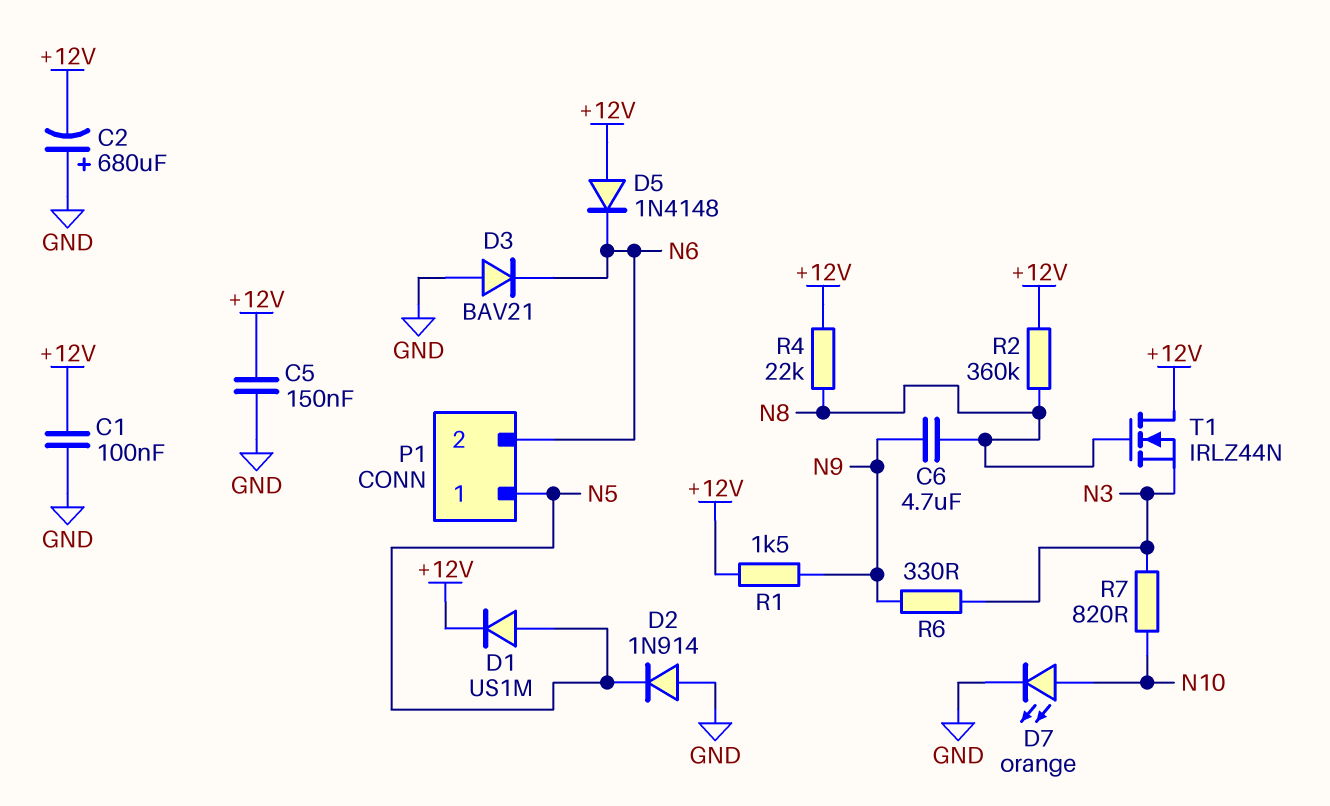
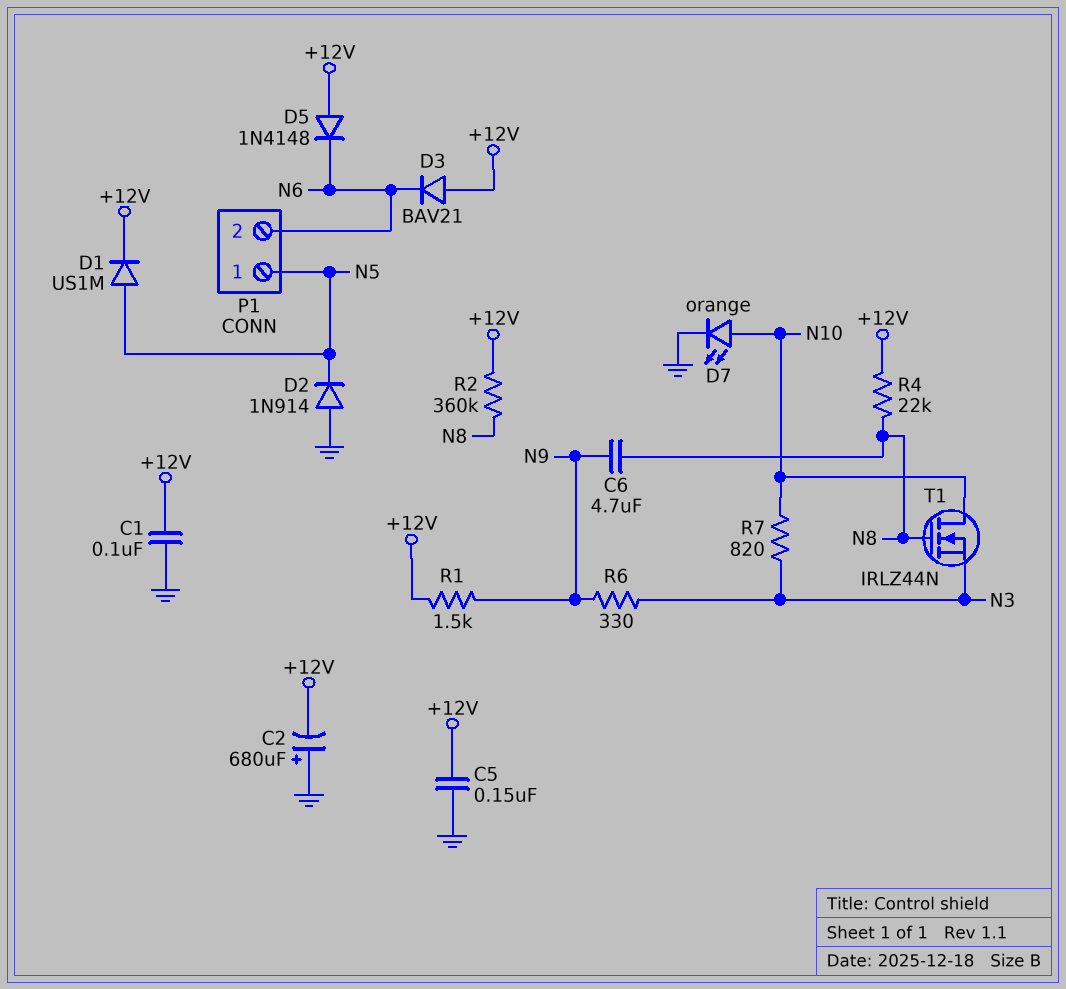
D3: diode BAV21 (A GND, K N6) -> diode BAV21 (A +12V, K N6)
T1: NMOS IRLZ44N (G N8, D +12V, S N3) -> NMOS IRLZ44N (G N8, D N10, S N3)

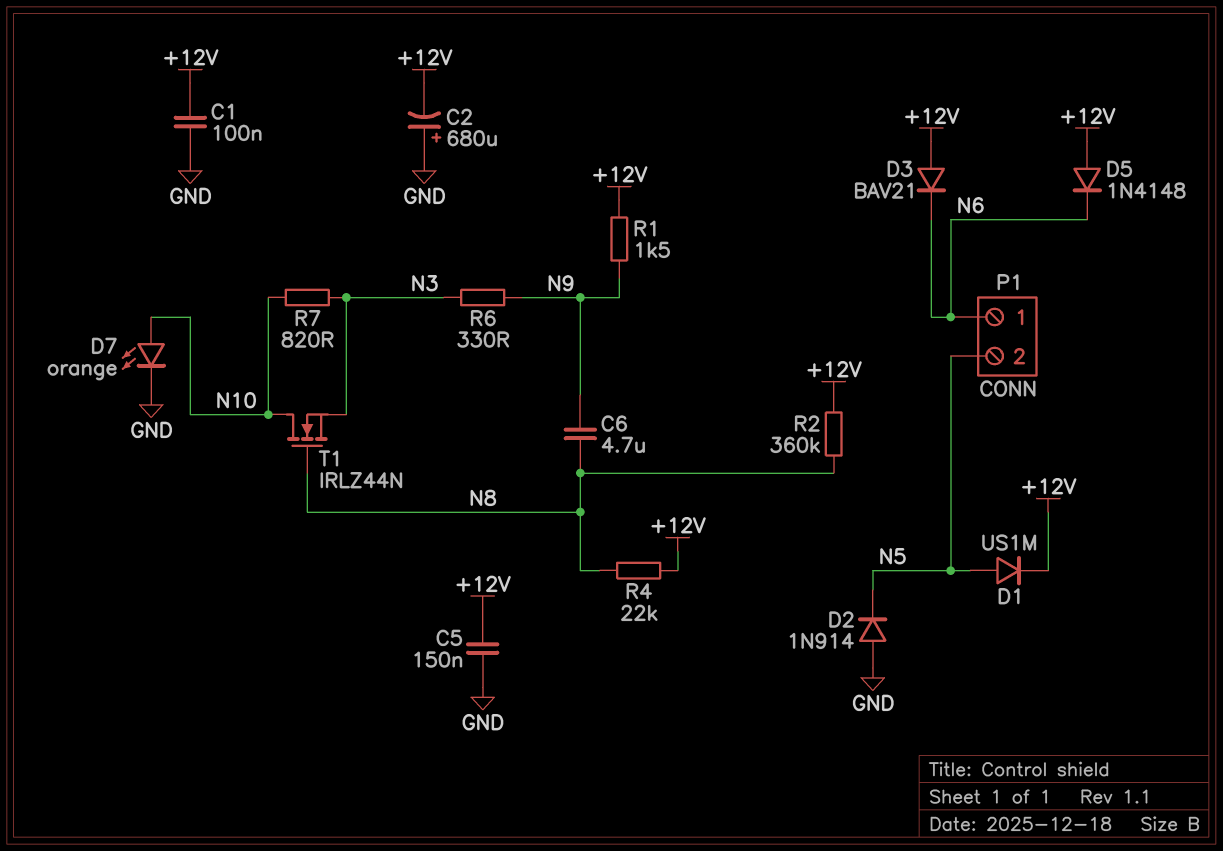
P1 pin 1: N5 -> N6
P1 pin 2: N6 -> N5

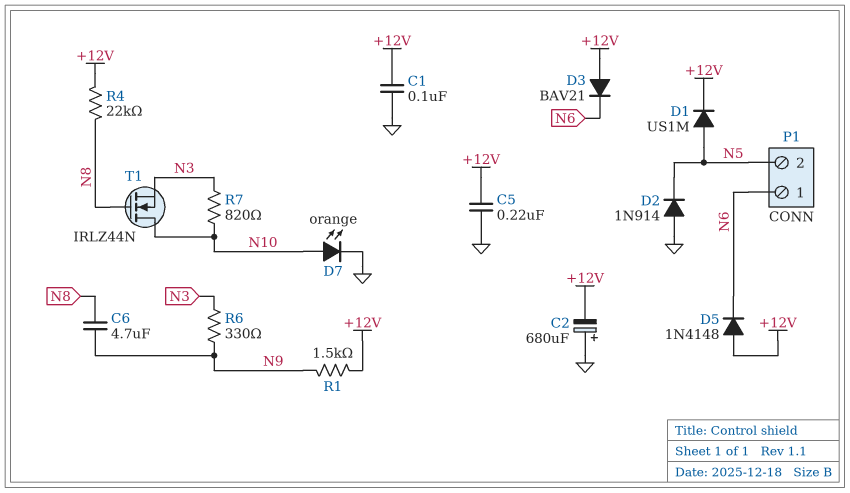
C5: 150nF (+12V, GND) -> 220nF (+12V, GND)
R2: 360k (+12V, N8) -> none

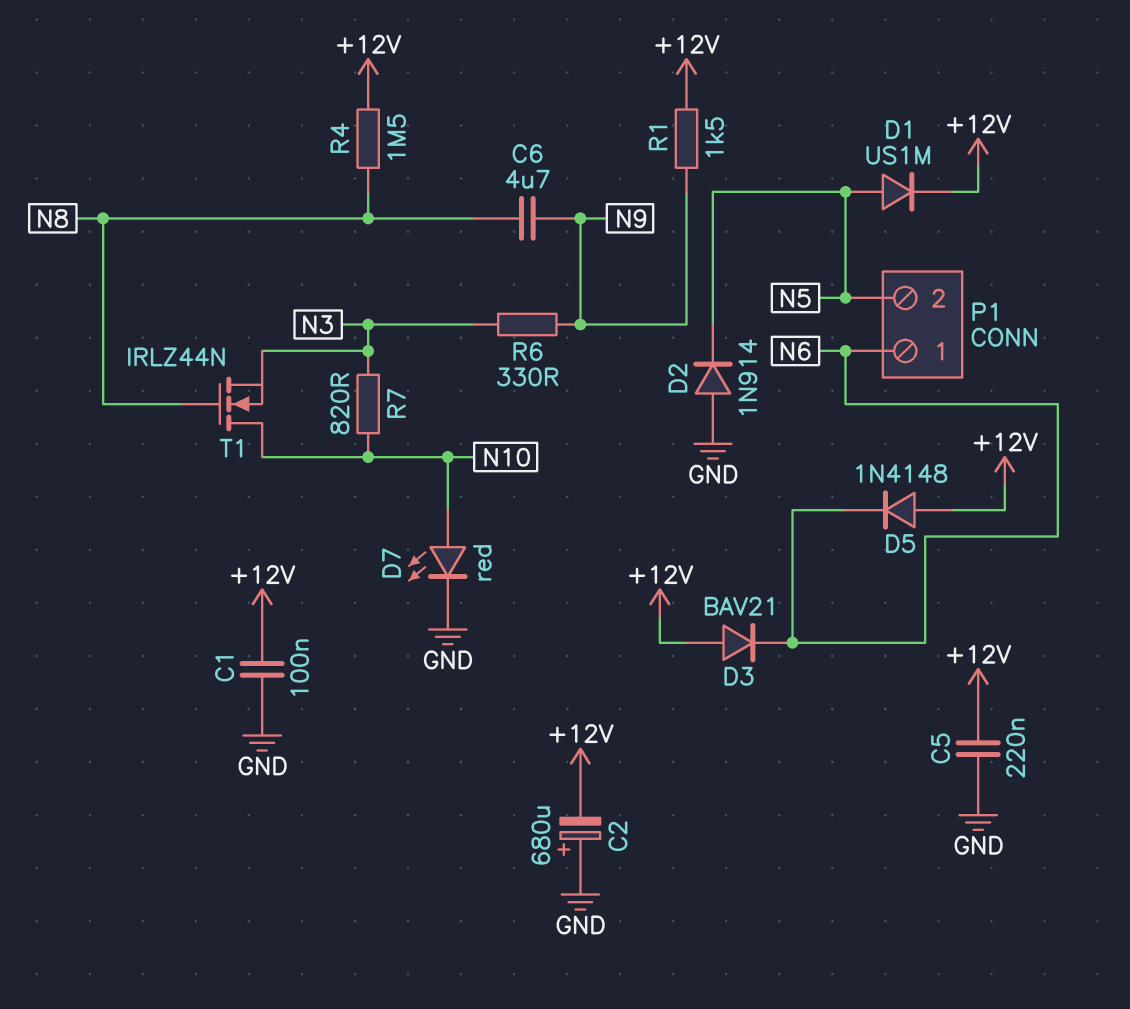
D7: LED orange (A N10, K GND) -> LED red (A N10, K GND)
R4: 22k (+12V, N8) -> 1.5M (+12V, N8)

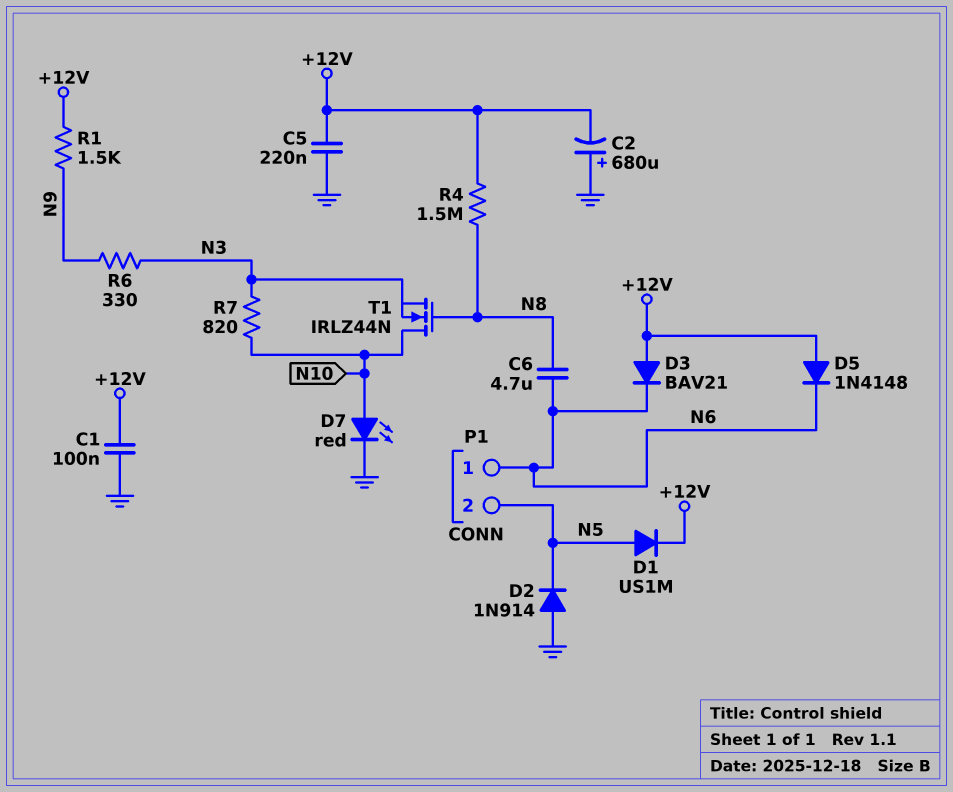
C6: 4.7uF (N8, N9) -> 4.7uF (N6, N8)

